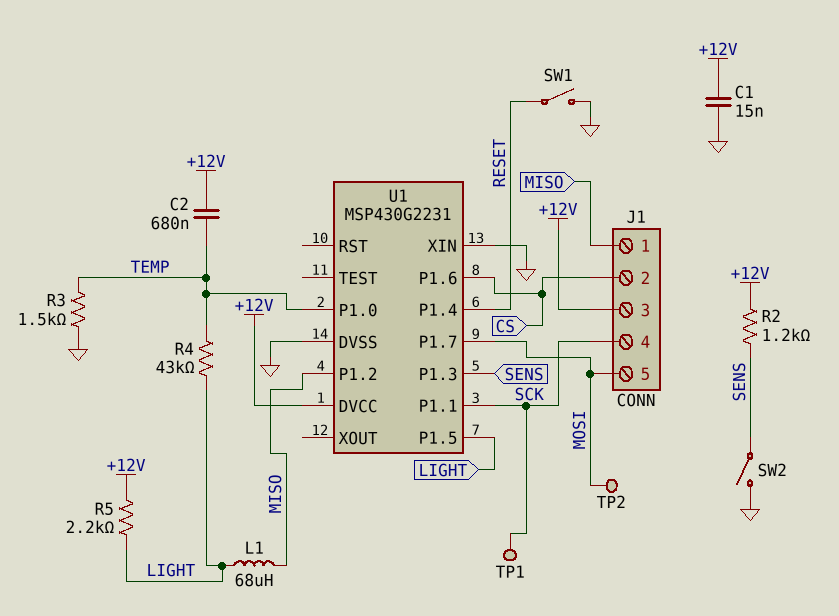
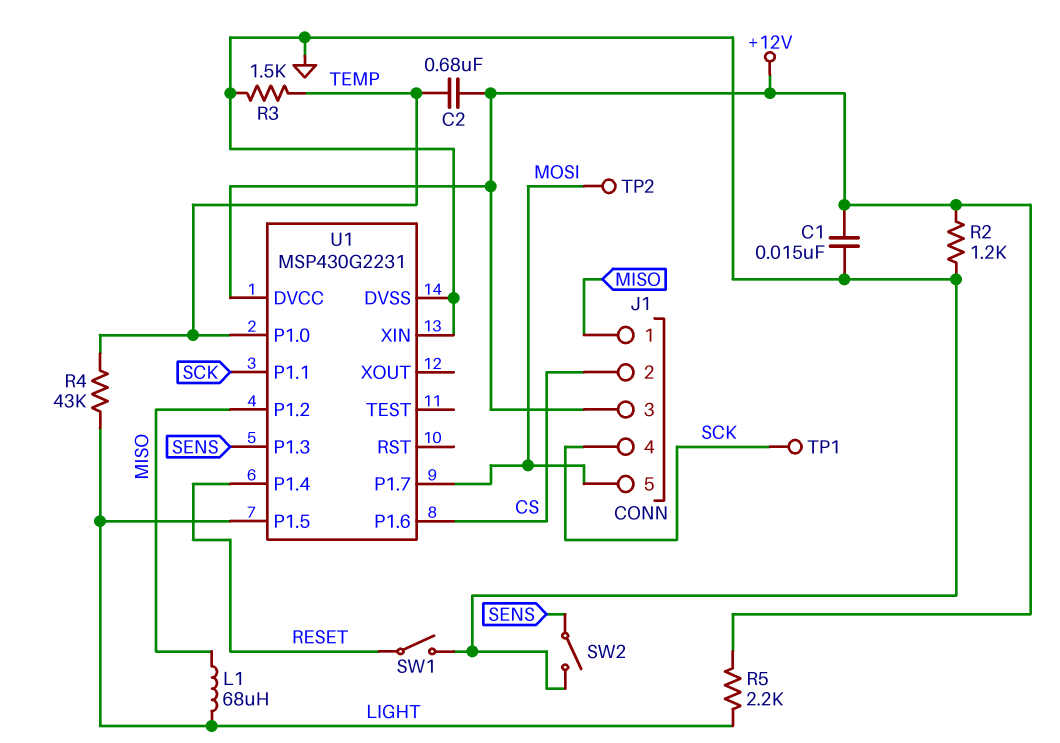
R2: 1.2k (+12V, SENS) -> 1.2k (+12V, GND)

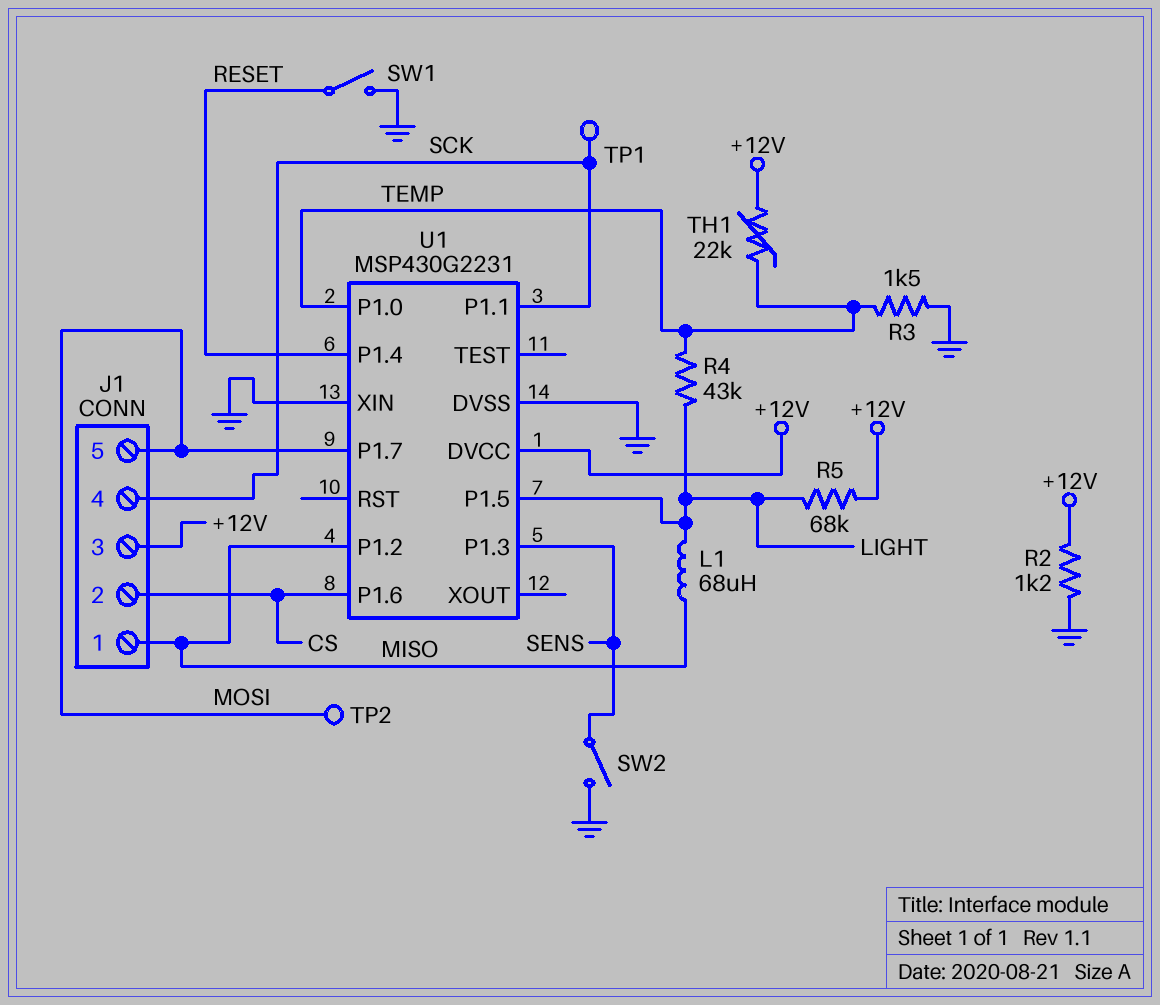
C1: 15nF (+12V, GND) -> none
C2: 680nF (+12V, TEMP) -> none
R5: 2.2k (+12V, LIGHT) -> 68k (+12V, LIGHT)
TH1: none -> 22k (+12V, TEMP)

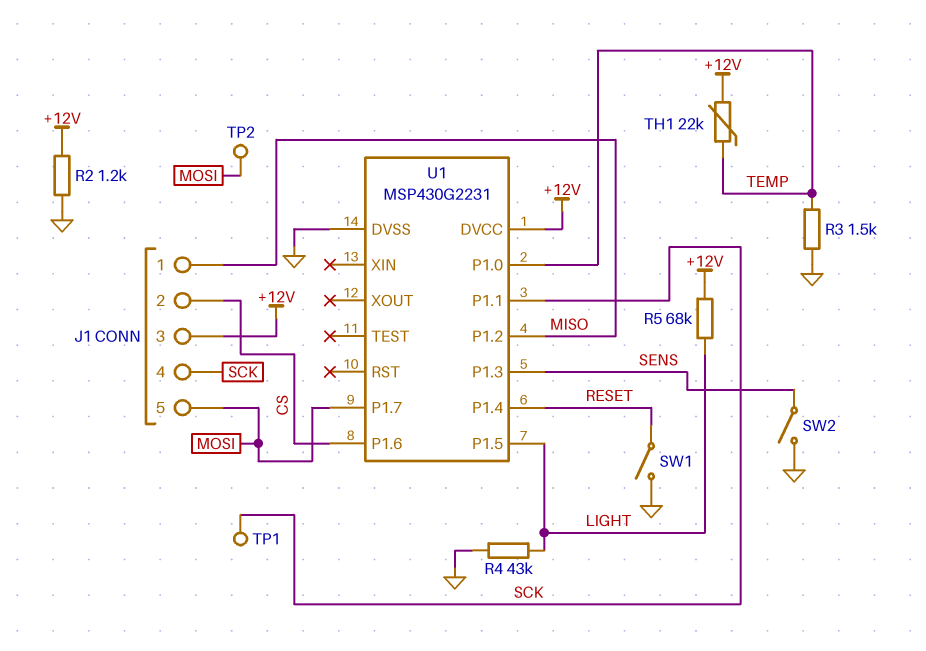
L1: 68uH (LIGHT, MISO) -> none
R4: 43k (LIGHT, TEMP) -> 43k (GND, LIGHT)
U1 pin XIN: GND -> none

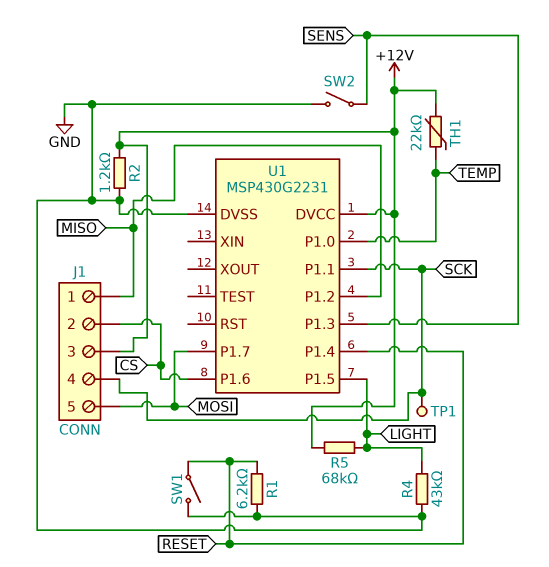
R1: none -> 6.2k (GND, RESET)
R3: 1.5k (GND, TEMP) -> none
TP2: test point (MOSI) -> none

